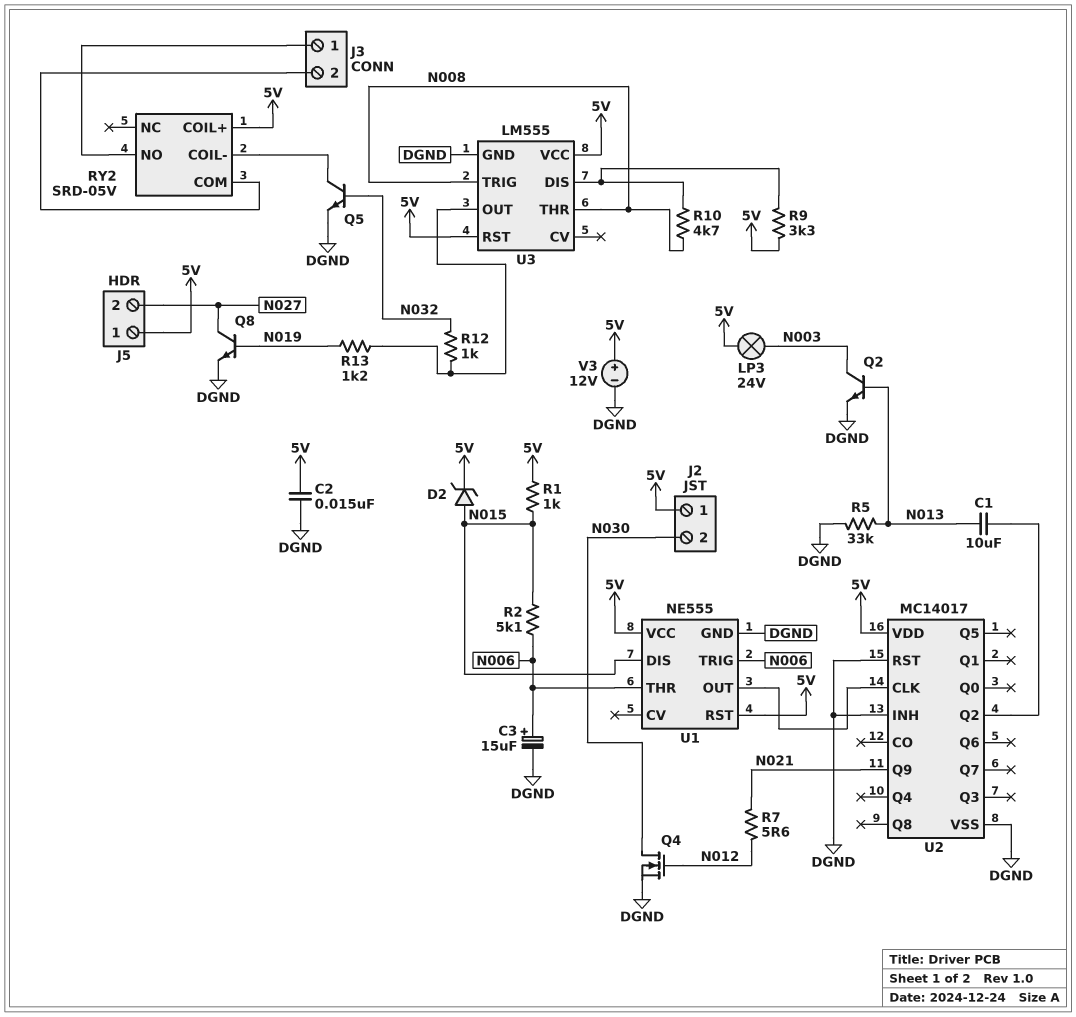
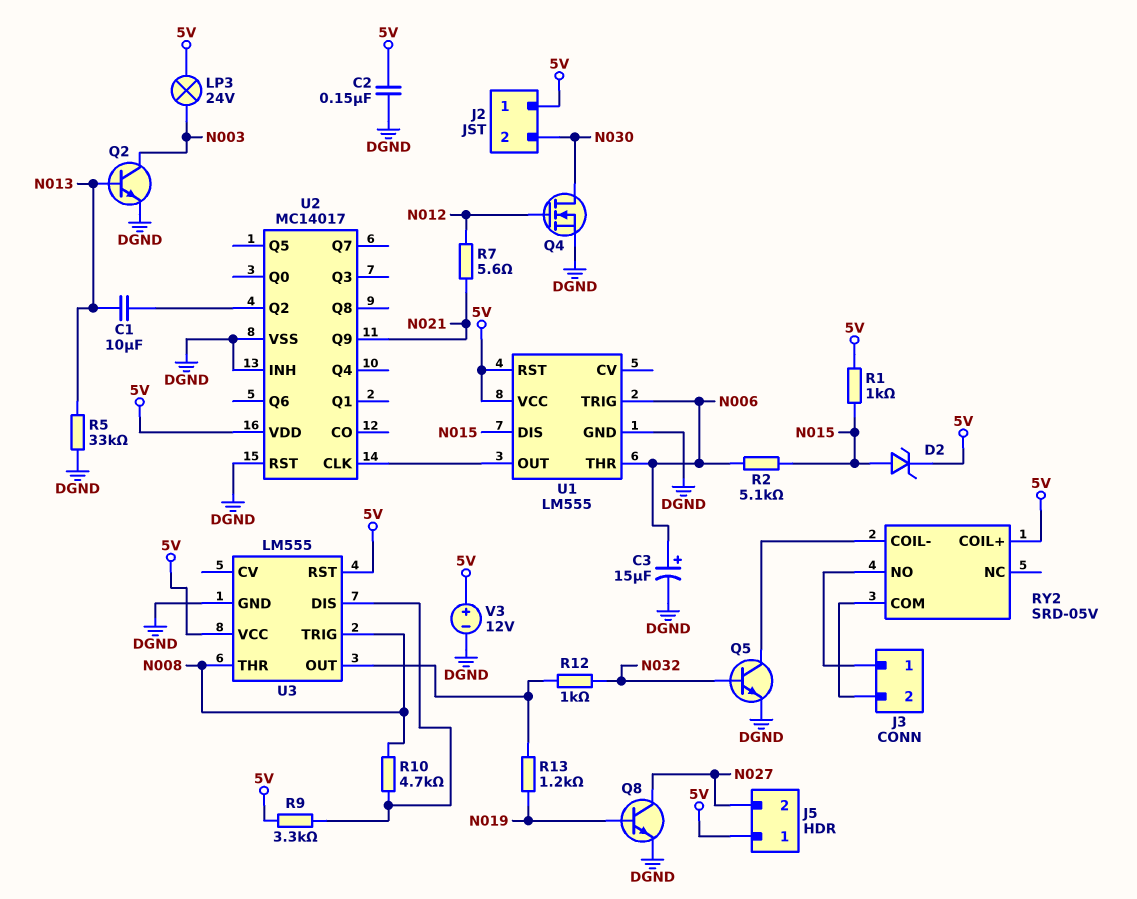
C2: 15nF (5V, DGND) -> 150nF (5V, DGND)
U1: NE555 -> LM555

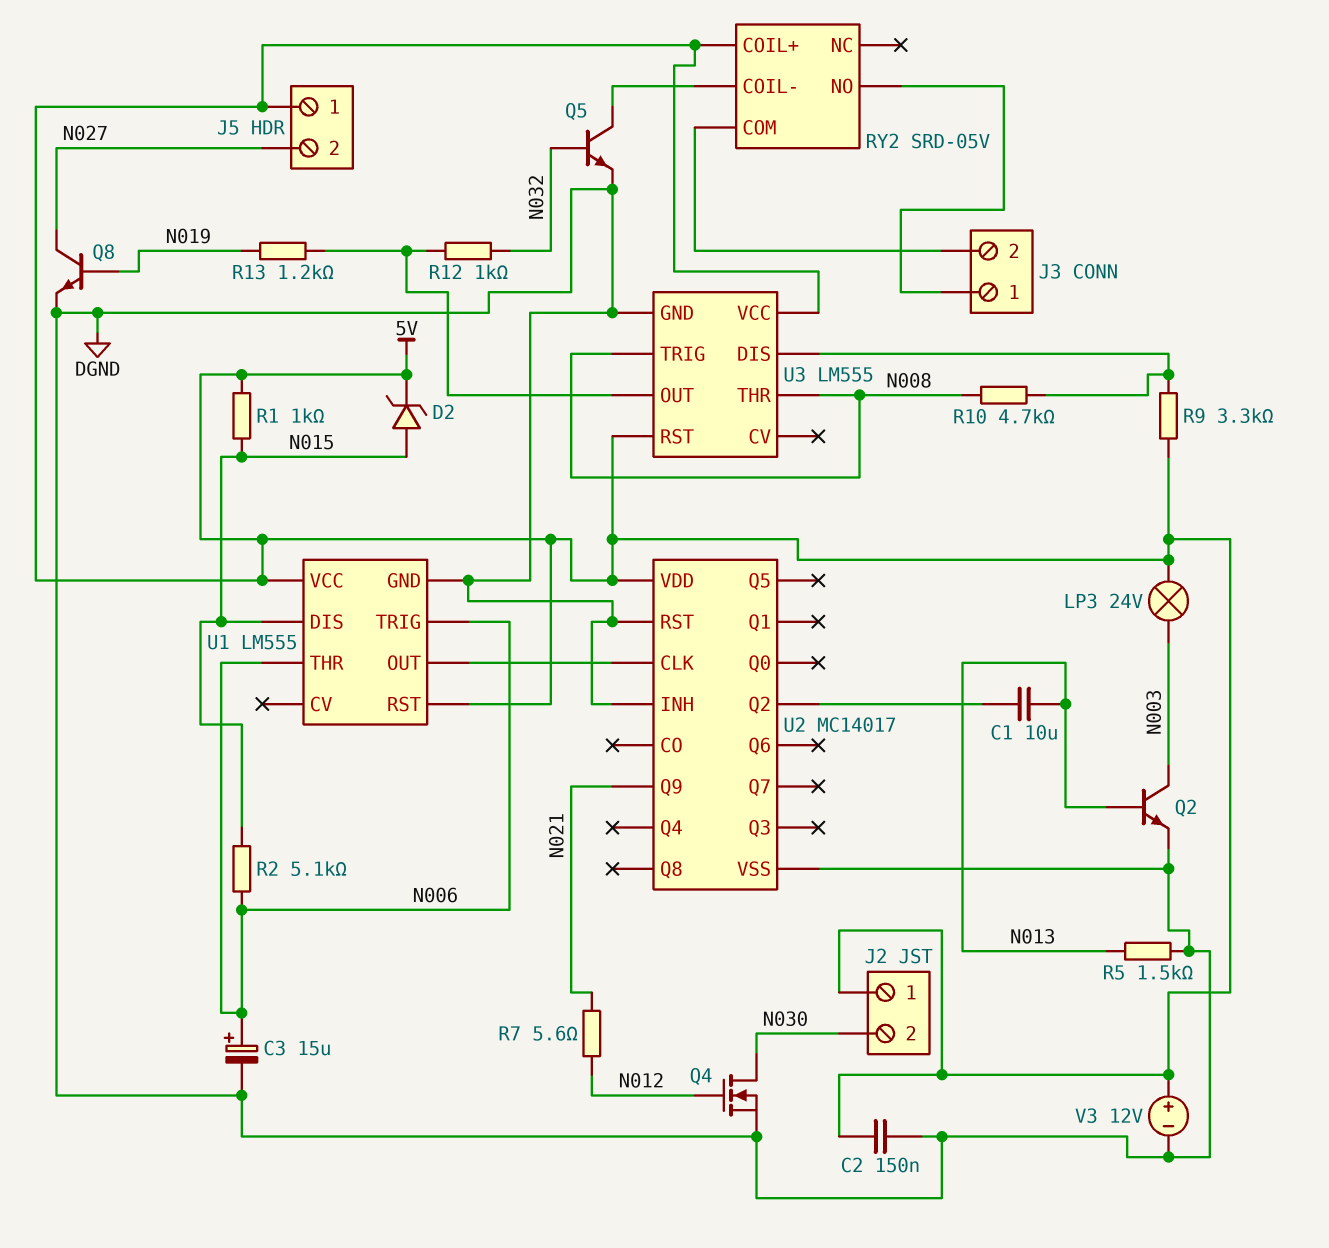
R5: 33k (DGND, N013) -> 1.5k (DGND, N013)

